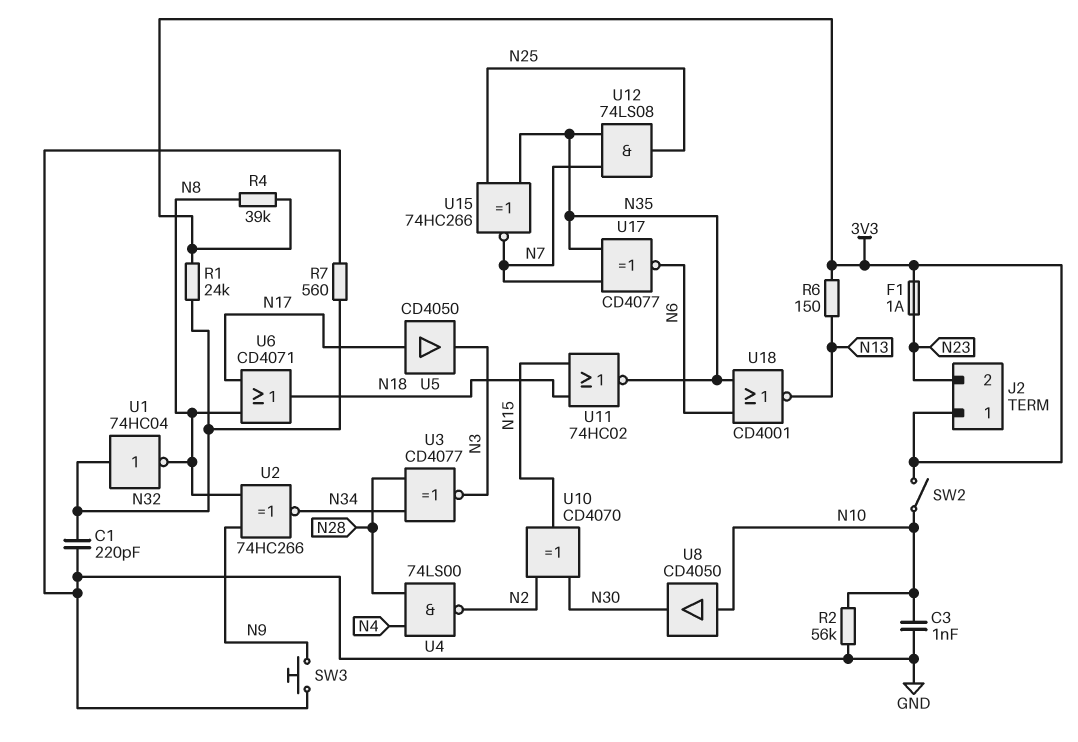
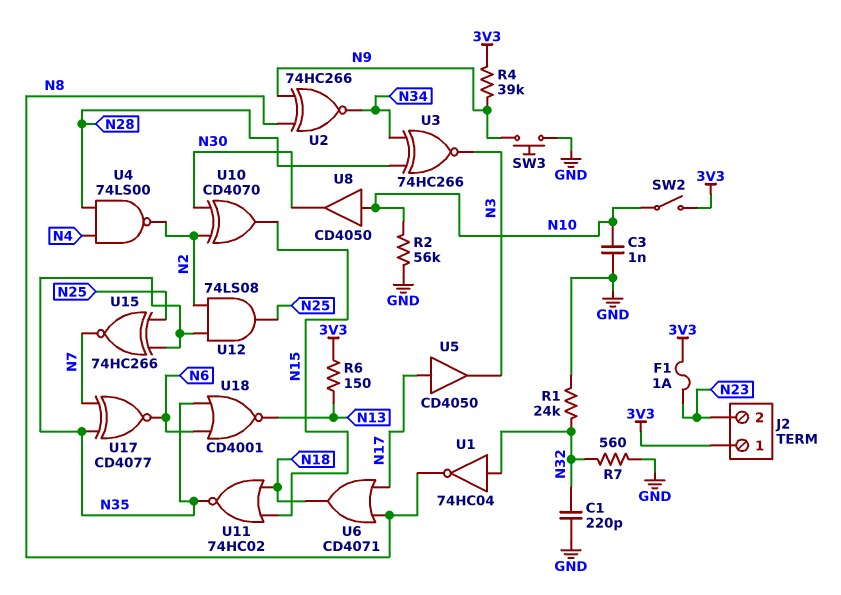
R1: 24k (3V3, N32) -> 24k (GND, N32)
R4: 39k (3V3, N8) -> 39k (3V3, N9)
U3: XNOR CD4077 (in N28, in N34, out N3) -> XNOR 74HC266 (in N28, in N34, out N3)
U12: AND 74LS08 (in N7, in N35, out N25) -> AND 74LS08 (in N2, in N35, out N25)

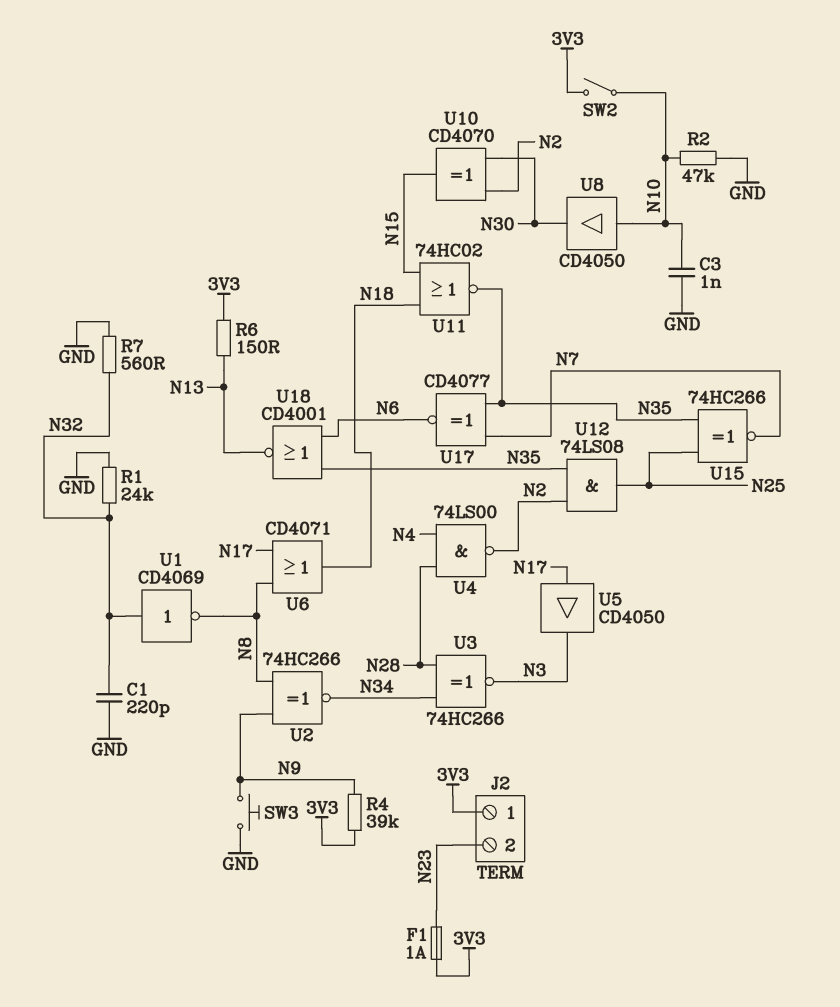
R2: 56k (GND, N10) -> 47k (GND, N10)
U1: NOT 74HC04 (in N32, out N8) -> NOT CD4069 (in N32, out N8)

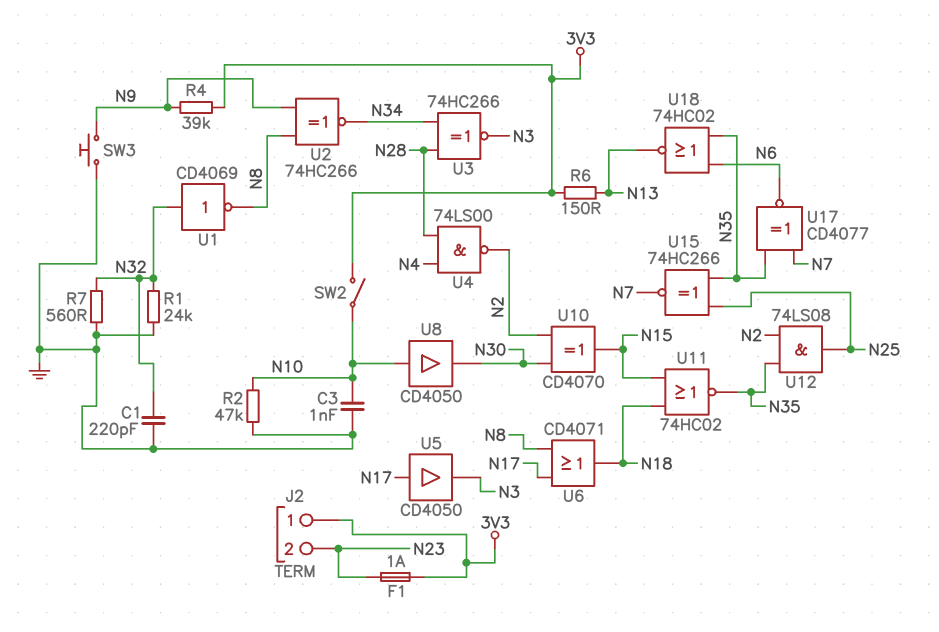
U18: NOR CD4001 (in N6, in N35, out N13) -> NOR 74HC02 (in N6, in N35, out N13)

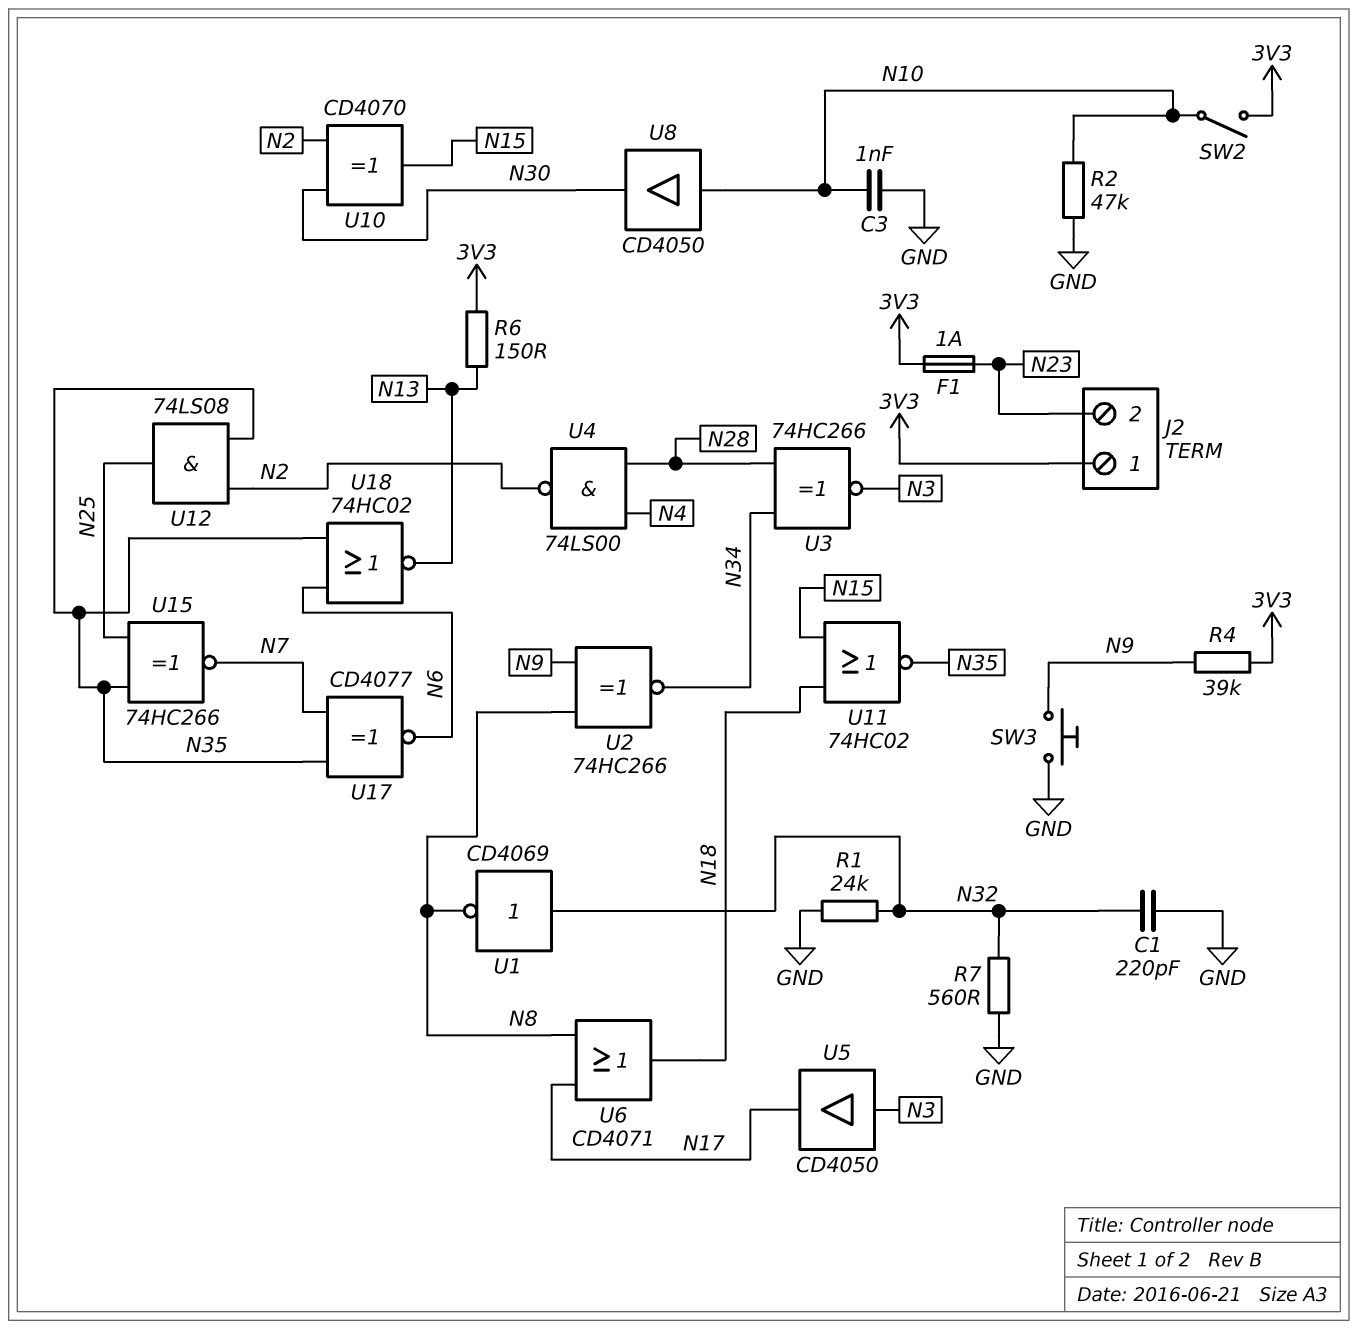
U5: buffer CD4050 (in N17, out N3) -> buffer CD4050 (in N3, out N17)

